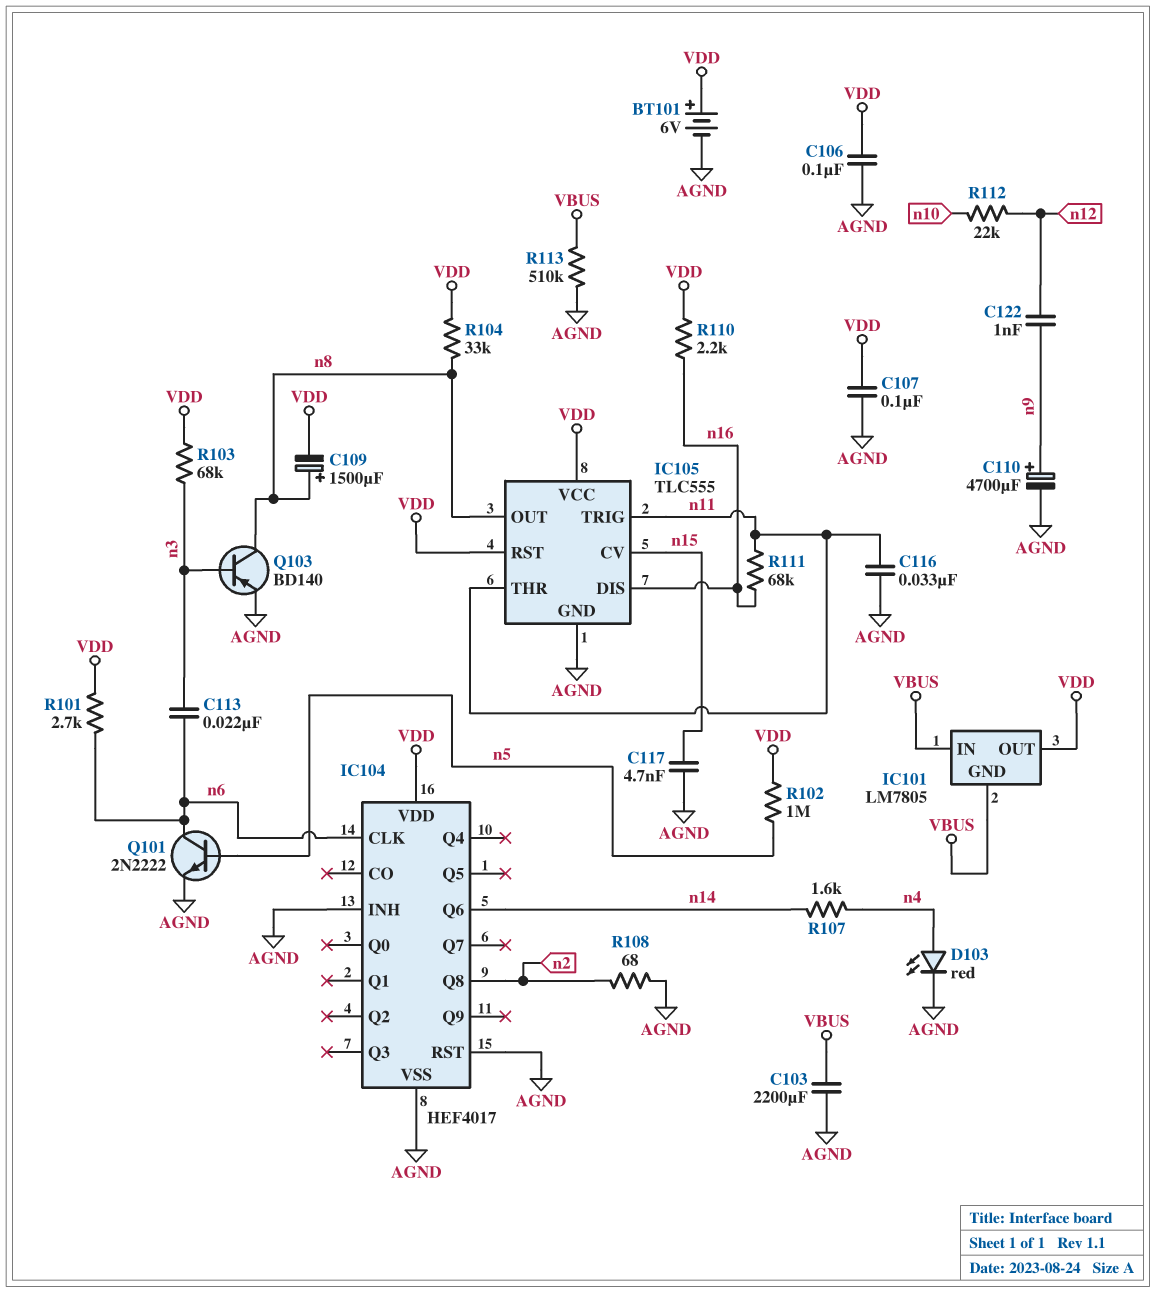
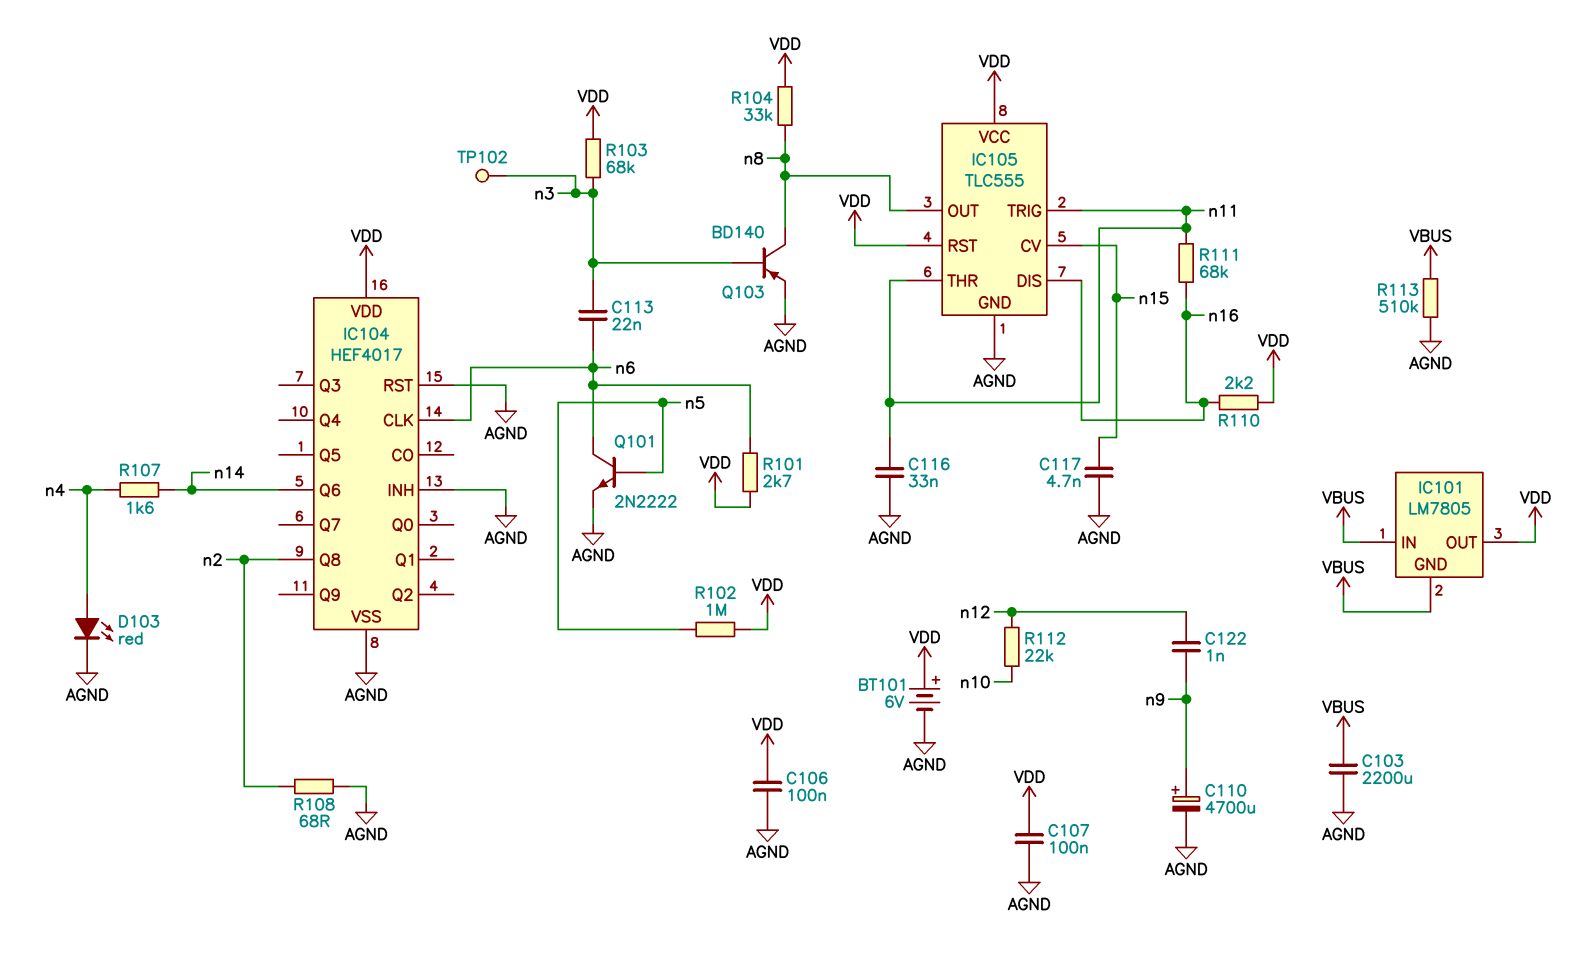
C109: 1500uF (plus n8, minus VDD) -> none
TP102: none -> test point (n3)

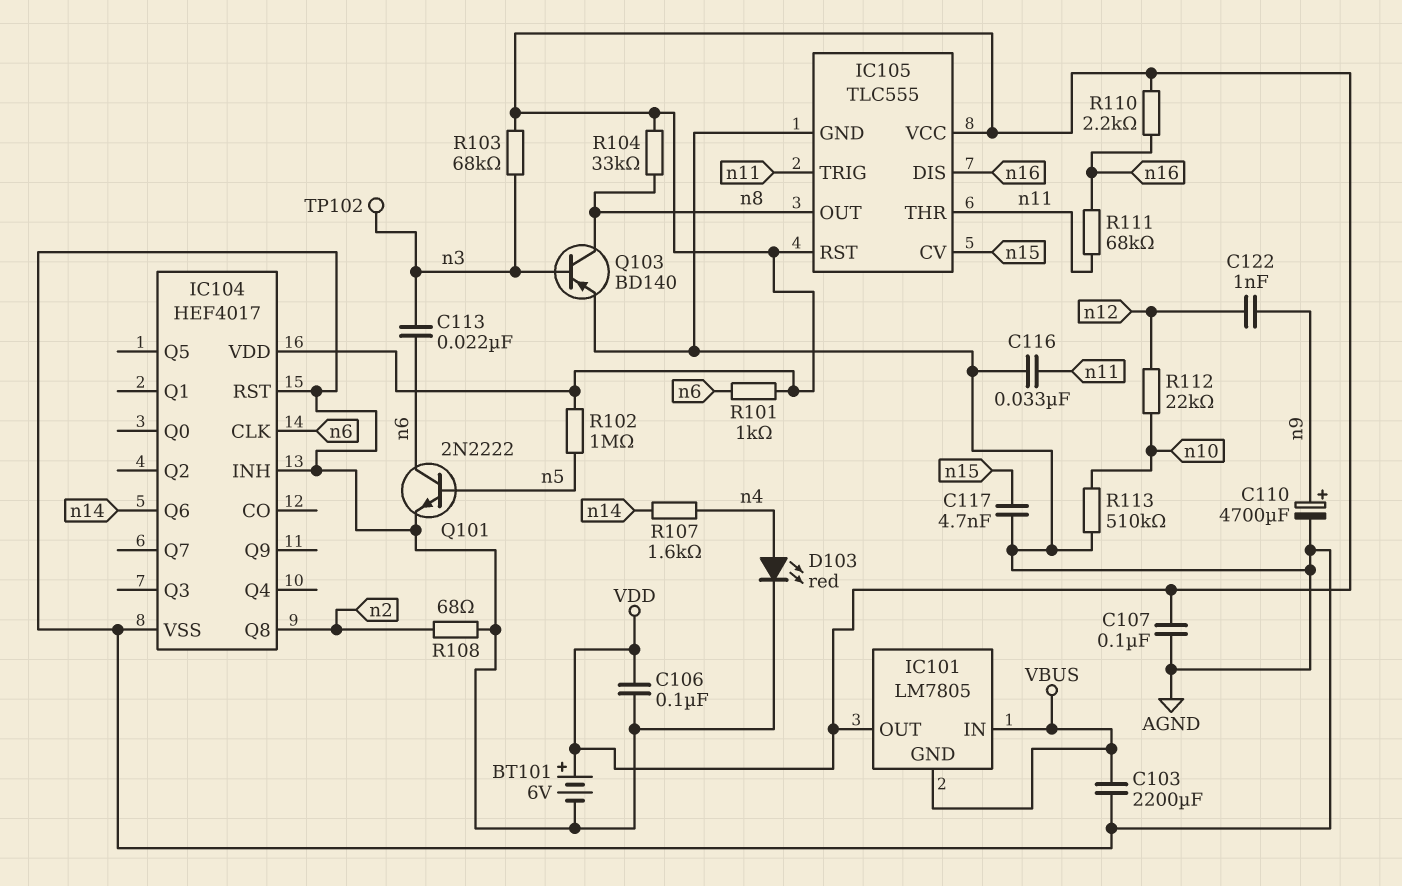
R101: 2.7k (VDD, n6) -> 1k (VDD, n6)
R113: 510k (AGND, VBUS) -> 510k (AGND, n10)

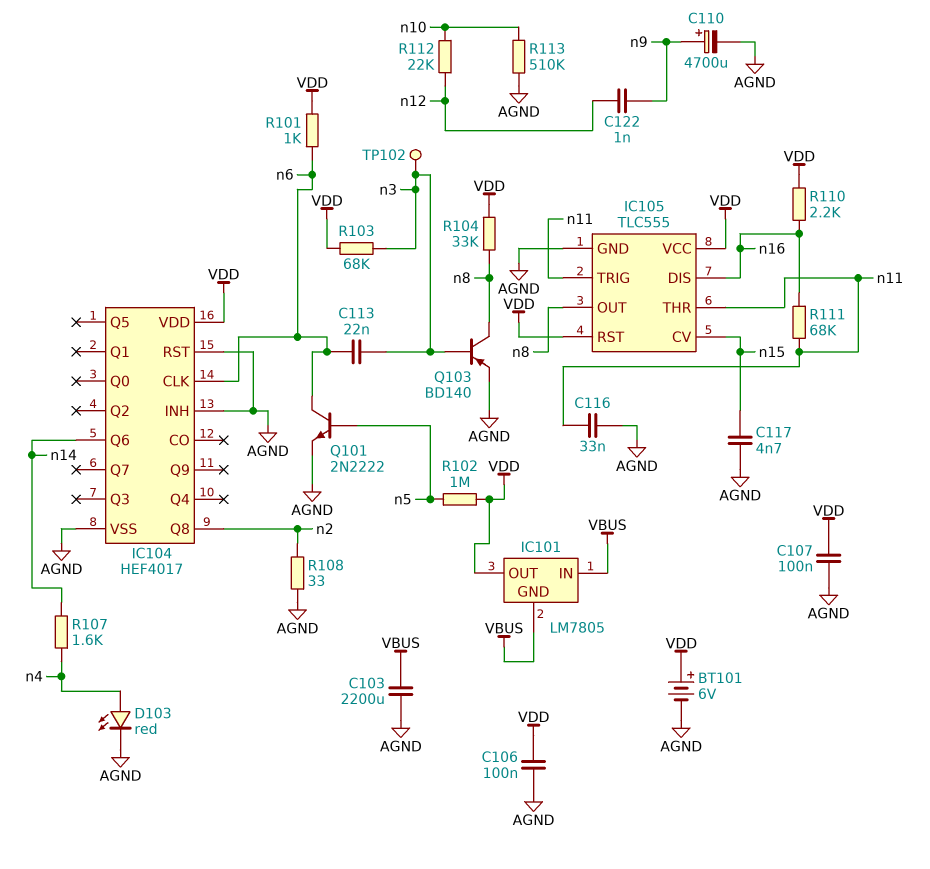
R108: 68 (AGND, n2) -> 33 (AGND, n2)

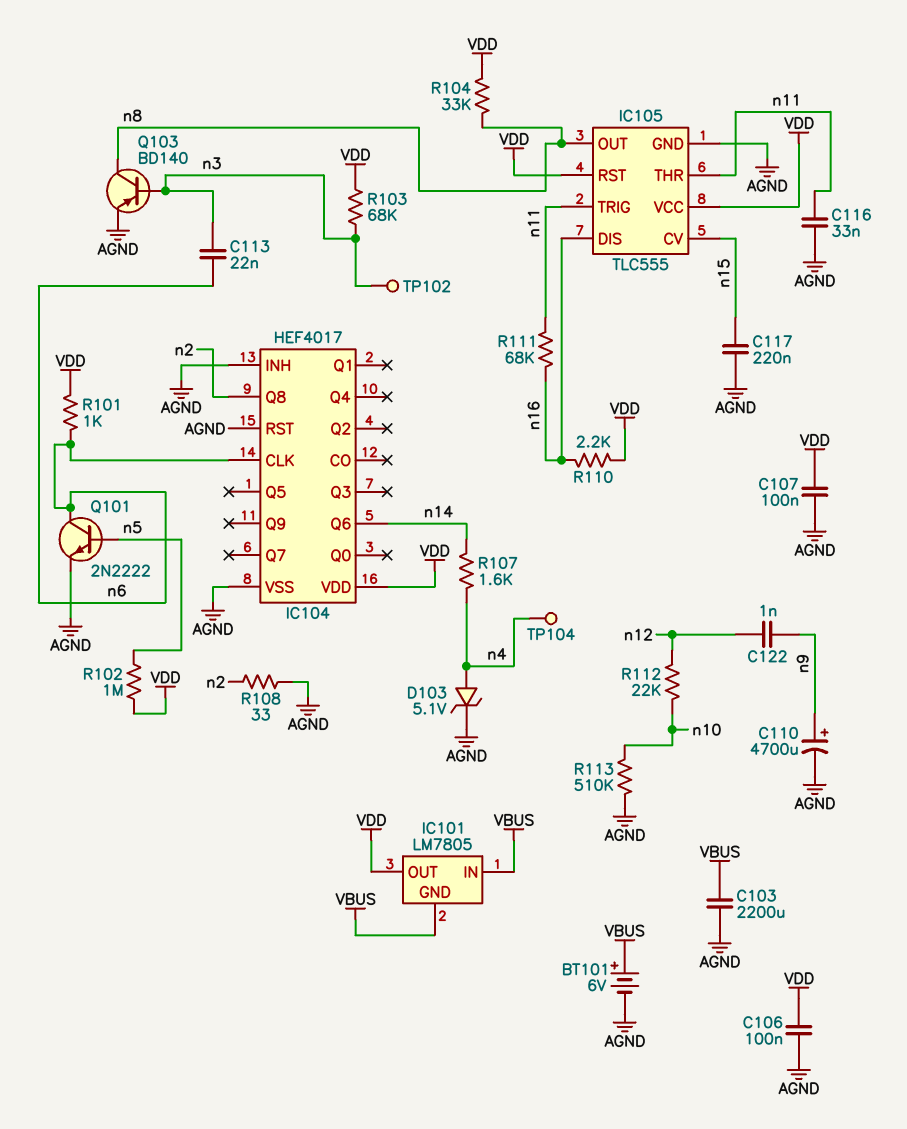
BT101: 6V (plus VDD, minus AGND) -> 6V (plus VBUS, minus AGND)
C117: 4.7nF (AGND, n15) -> 220nF (AGND, n15)
D103: LED red (A n4, K AGND) -> zener 5.1V (A n4, K AGND)
TP104: none -> test point (n4)

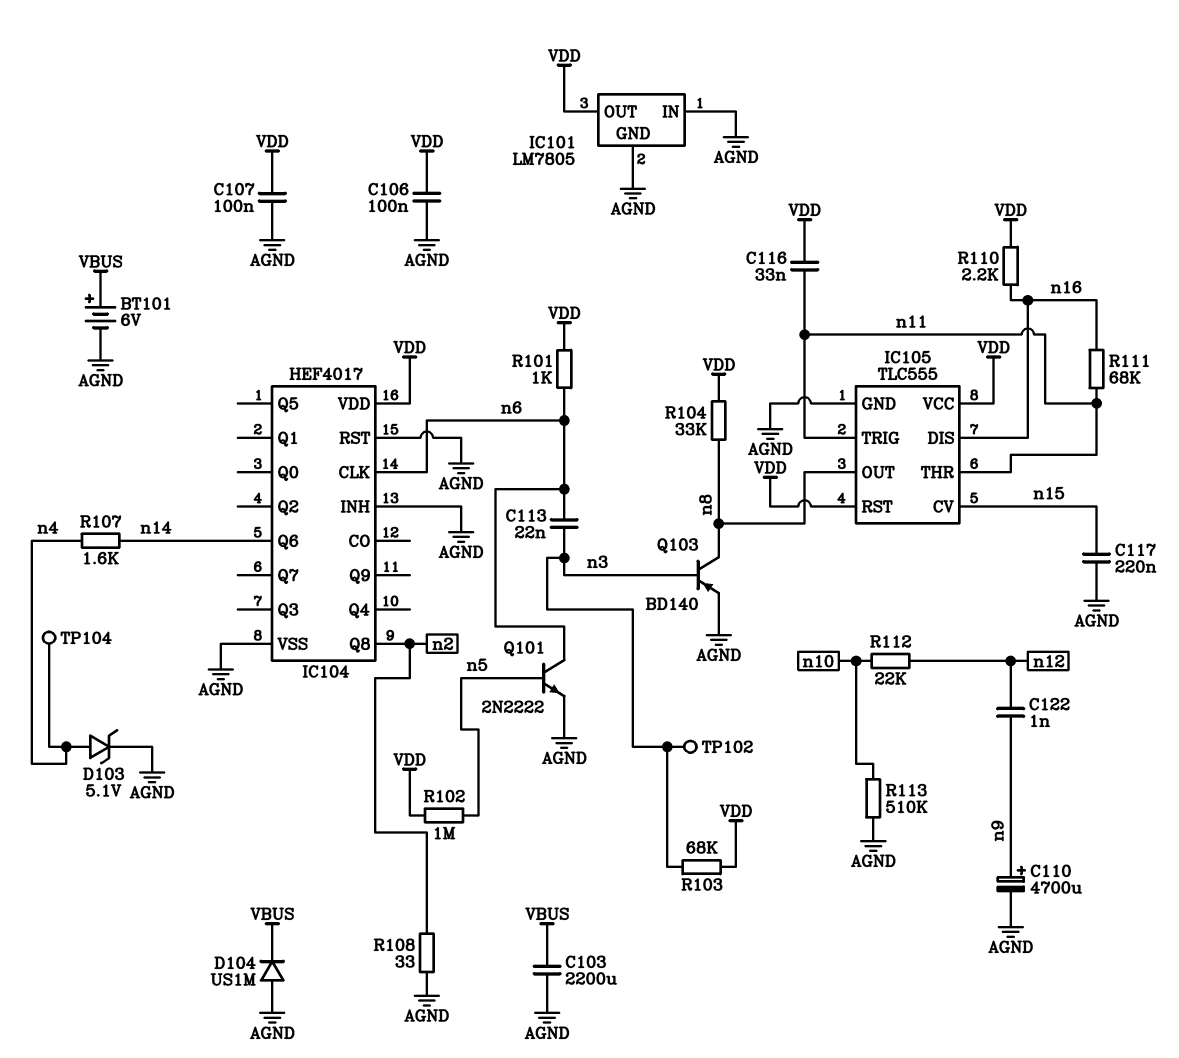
C116: 33nF (AGND, n11) -> 33nF (VDD, n11)
D104: none -> diode US1M (A AGND, K VBUS)
IC101 pin GND: VBUS -> AGND
IC101 pin IN: VBUS -> AGND

